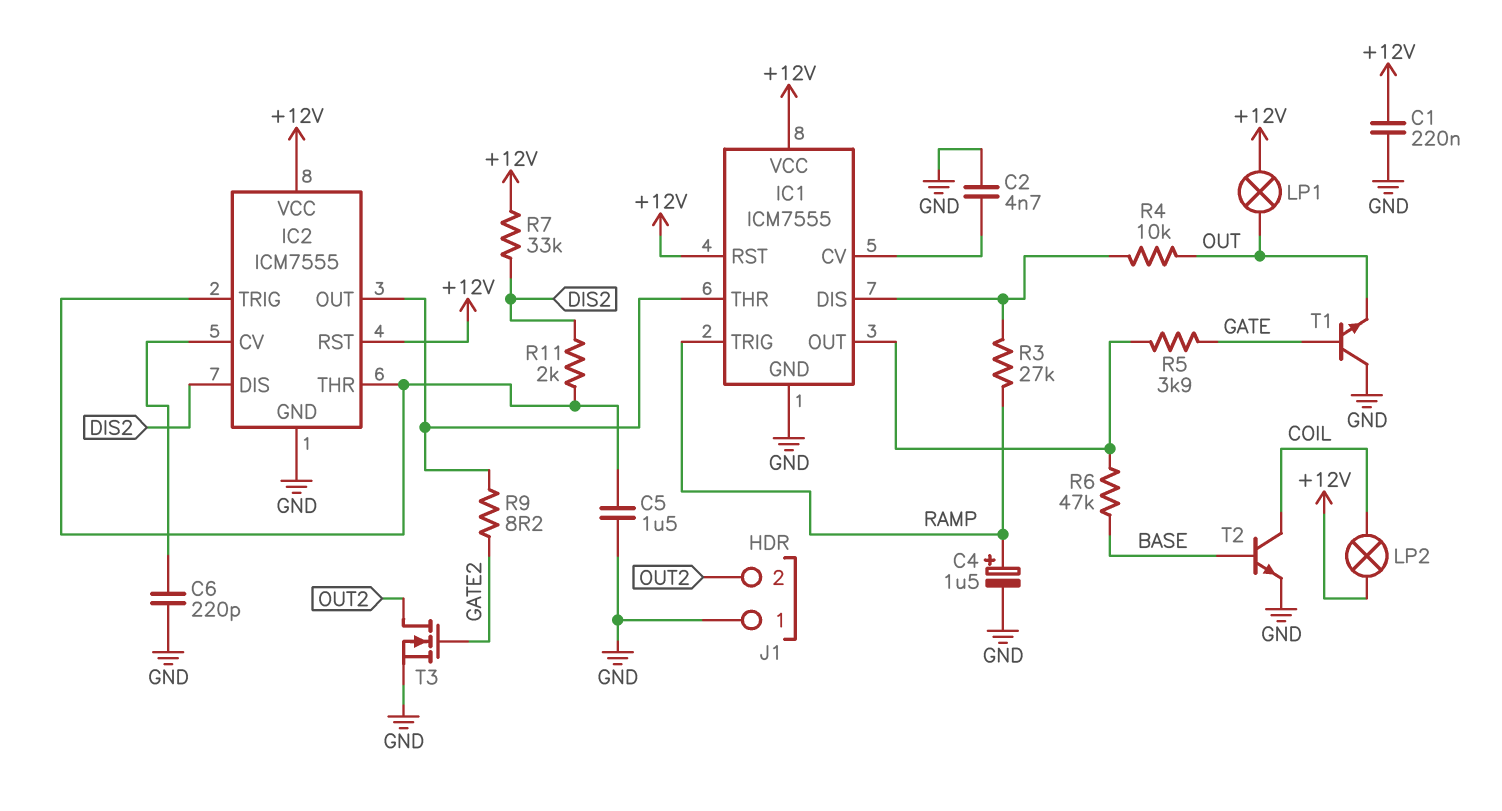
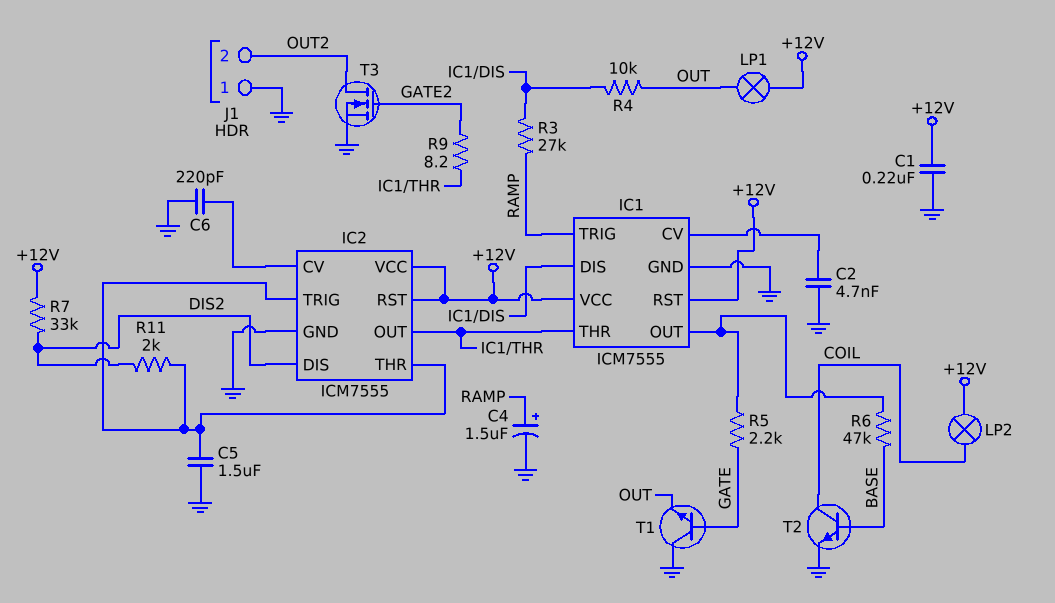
R5: 3.9k (GATE, IC1/OUT) -> 2.2k (GATE, IC1/OUT)

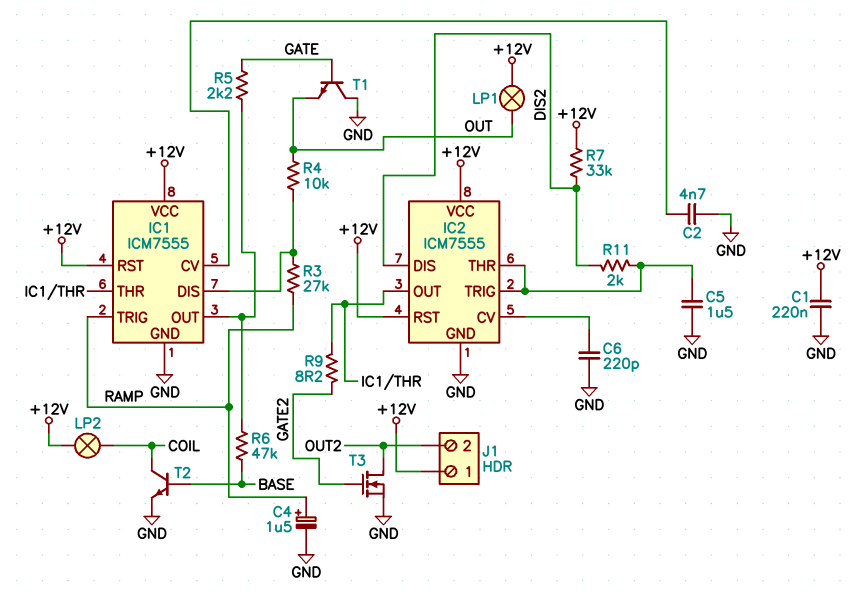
J1 pin 1: GND -> +12V

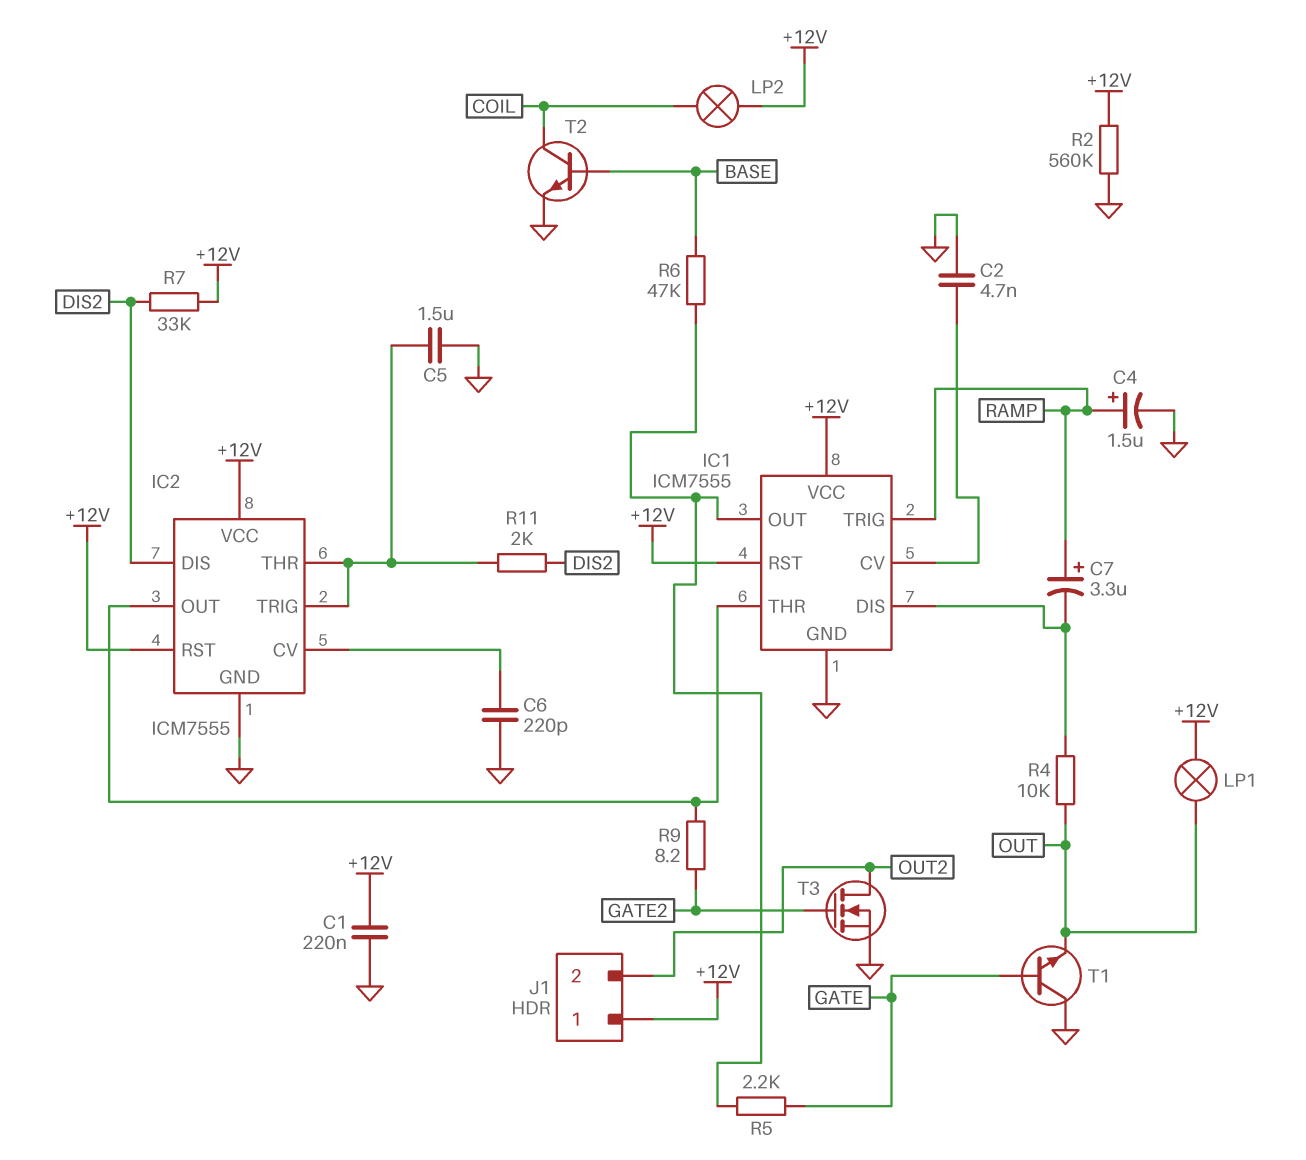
C7: none -> 3.3uF (plus RAMP, minus IC1/DIS)
R2: none -> 560k (+12V, GND)
R3: 27k (IC1/DIS, RAMP) -> none

